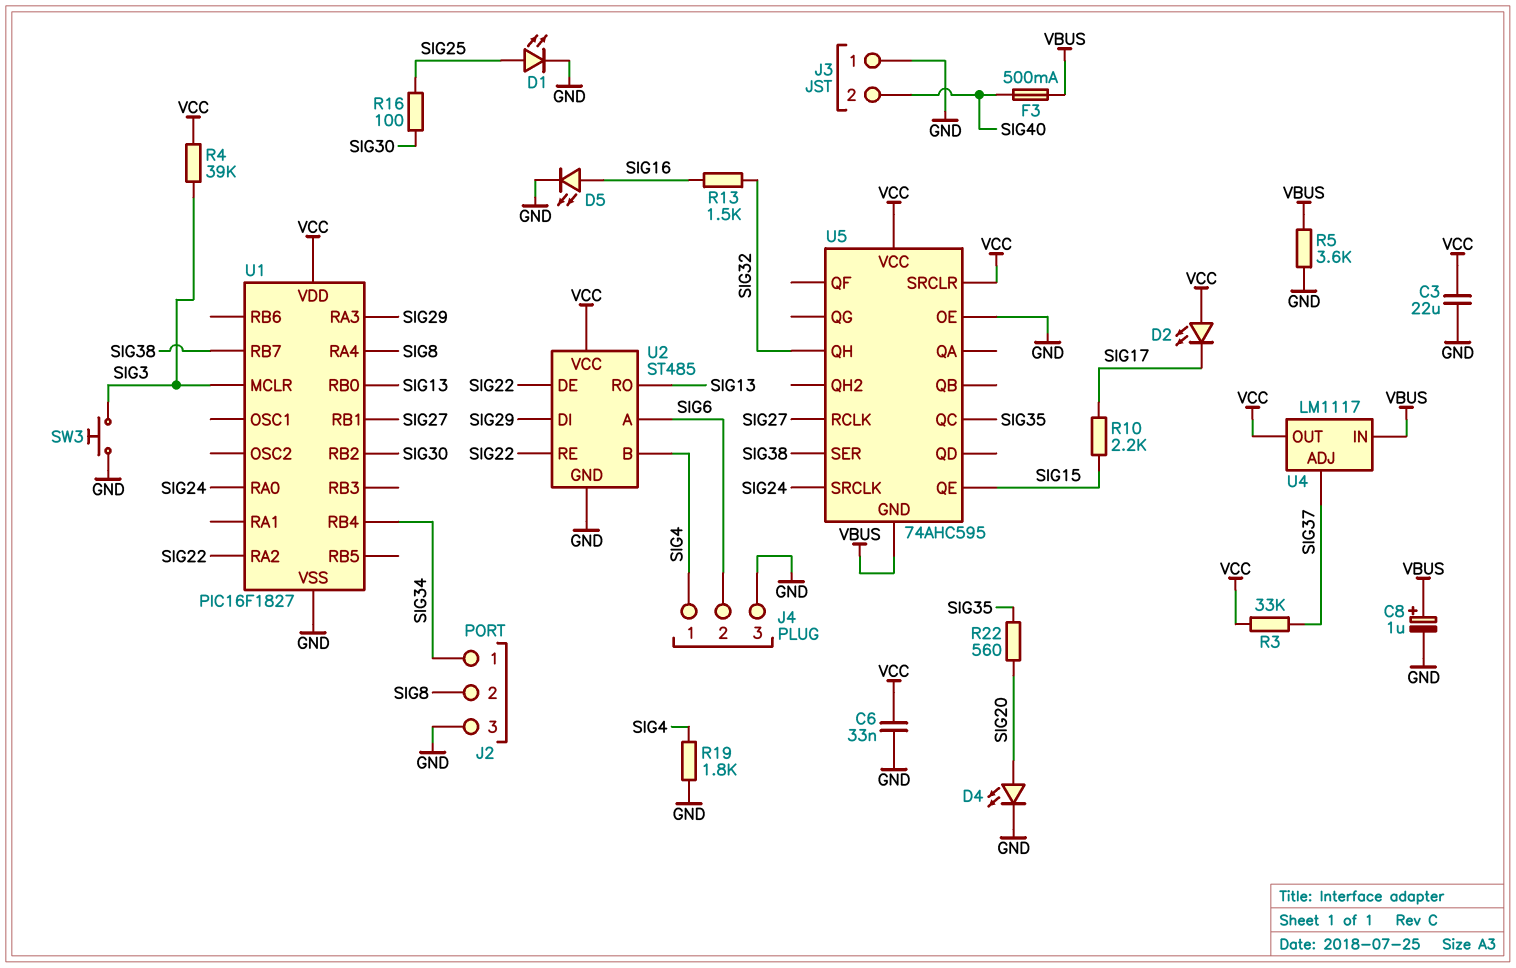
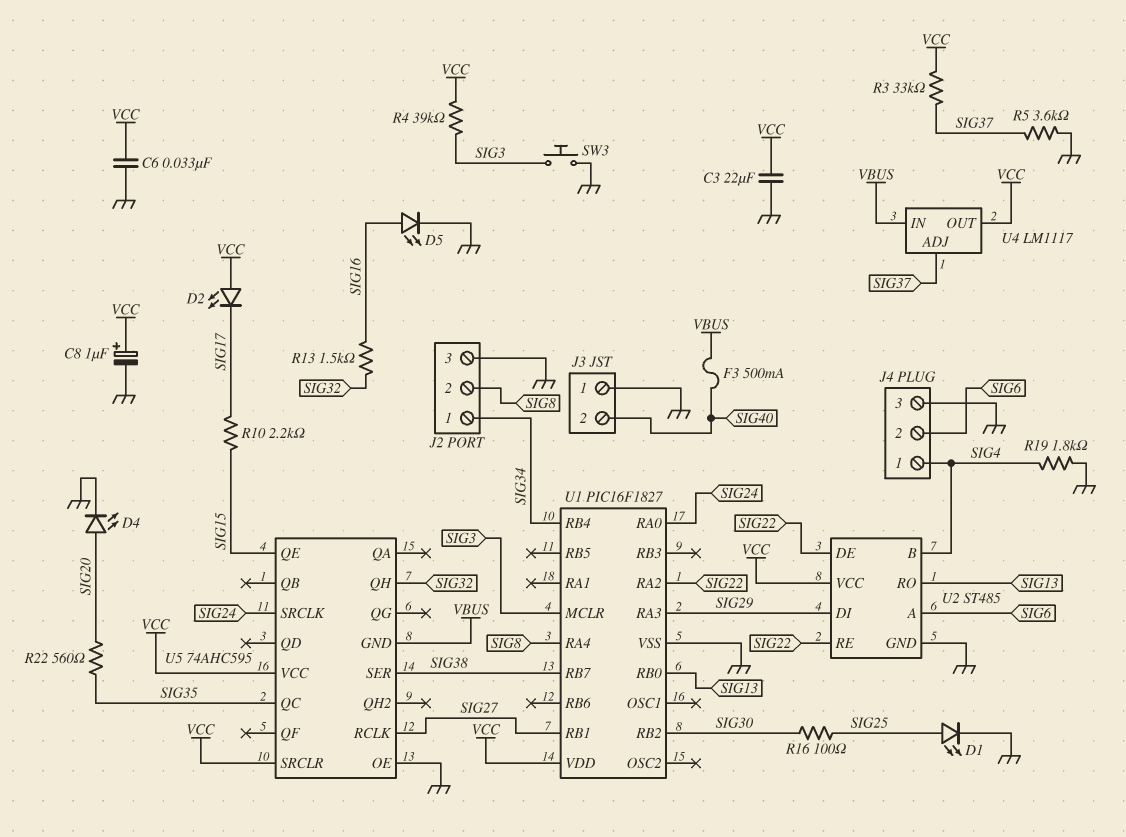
C8: 1uF (plus VBUS, minus GND) -> 1uF (plus VCC, minus GND)
R5: 3.6k (GND, VBUS) -> 3.6k (GND, SIG37)

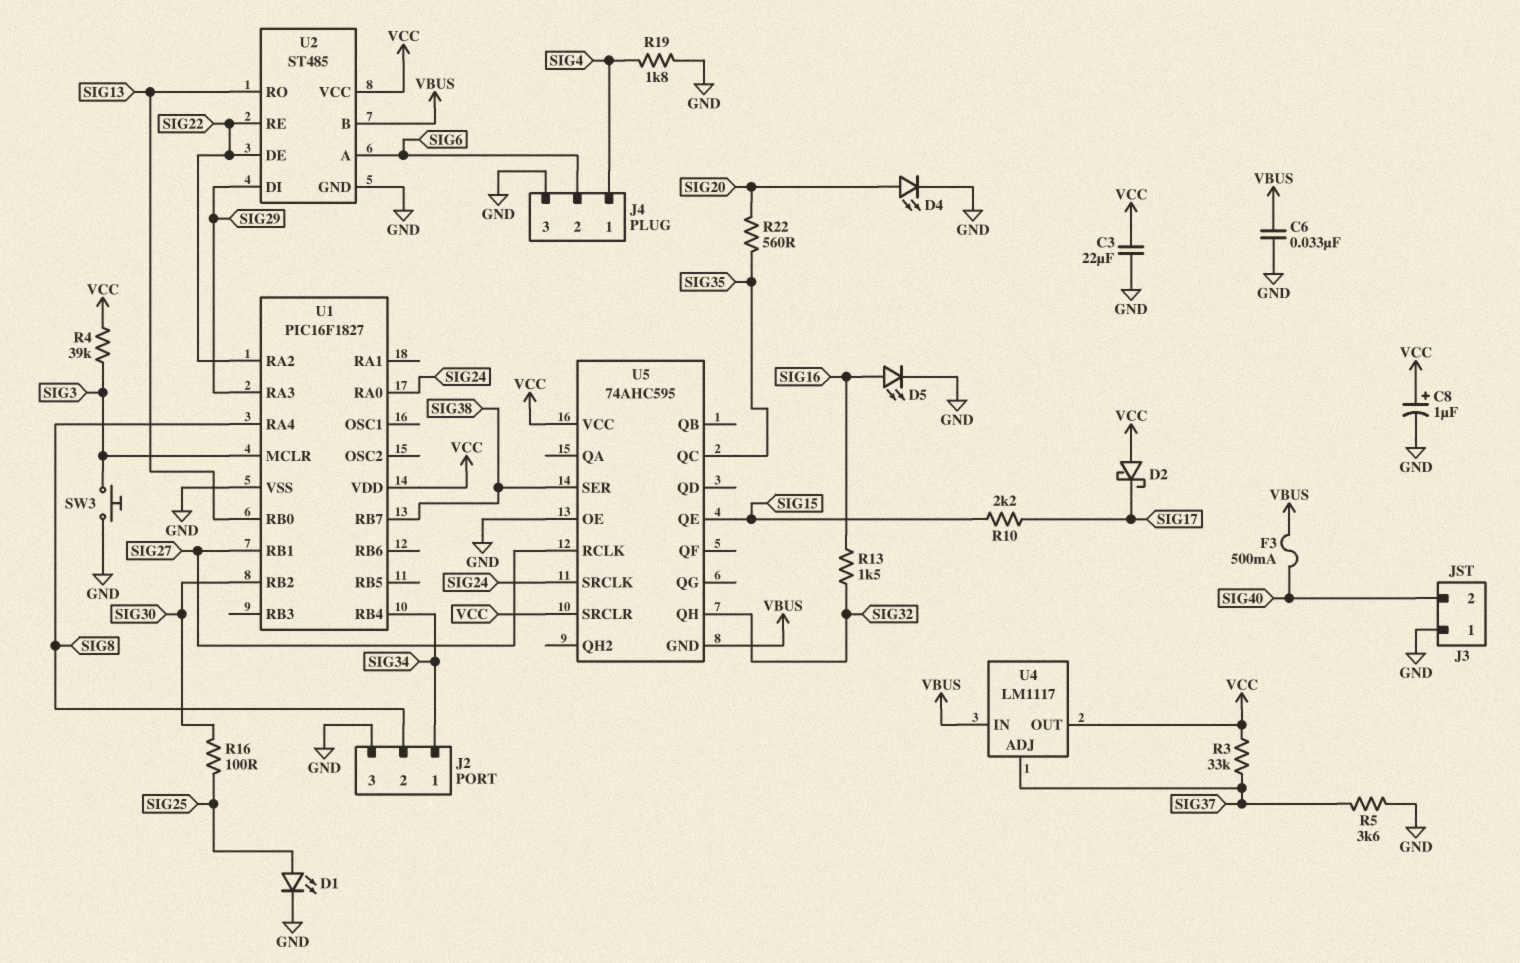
C6: 33nF (GND, VCC) -> 33nF (GND, VBUS)
D2: LED (A VCC, K SIG17) -> schottky (A VCC, K SIG17)
U2 pin B: SIG4 -> VBUS

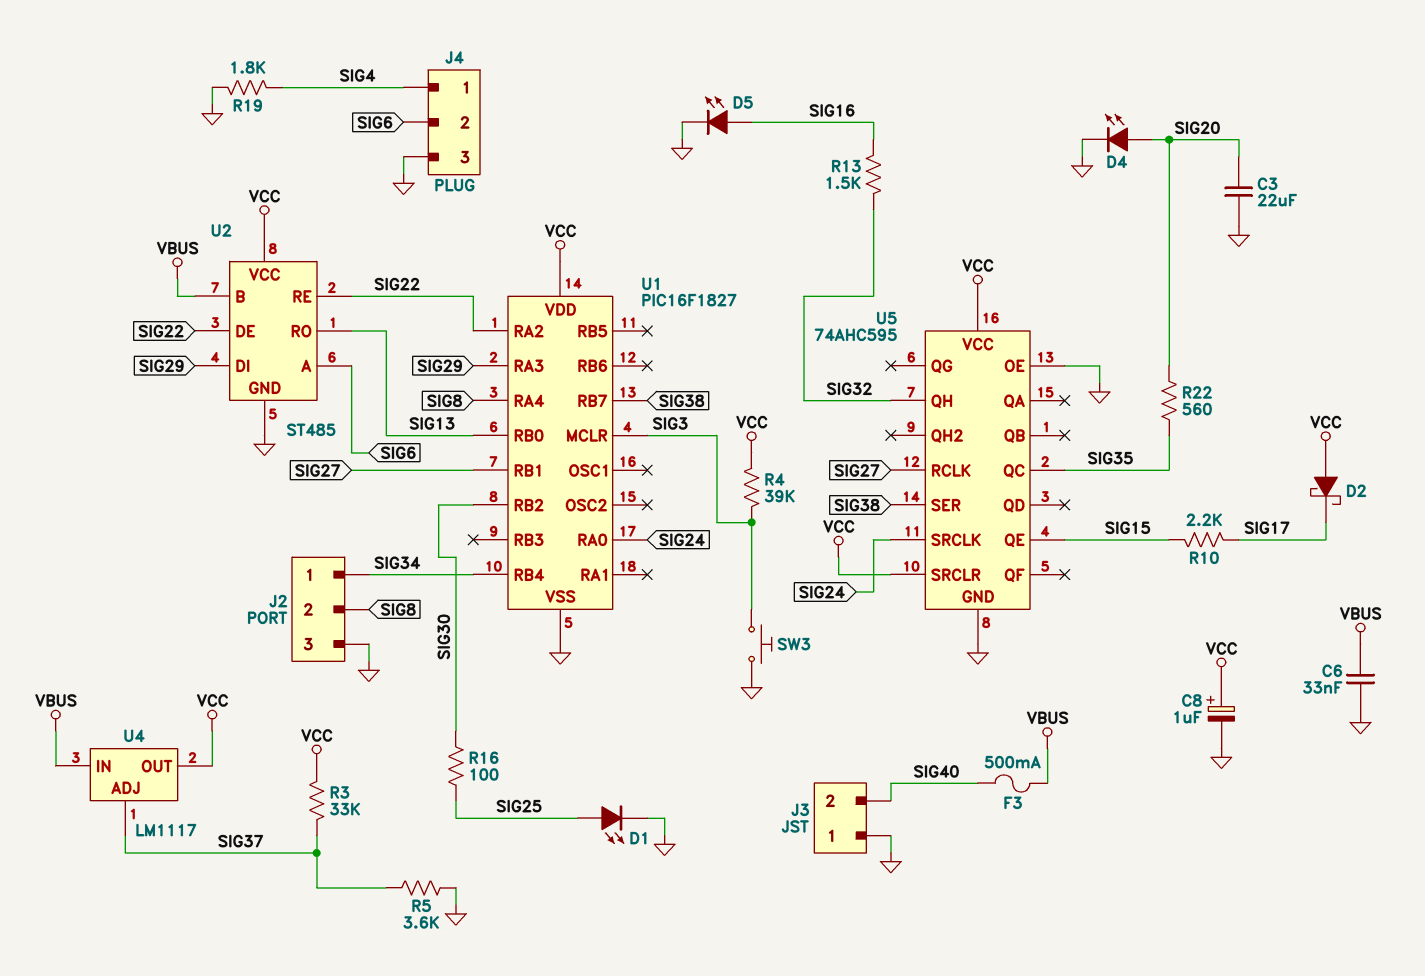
C3: 22uF (GND, VCC) -> 22uF (GND, SIG20)
U5 pin GND: VBUS -> GND

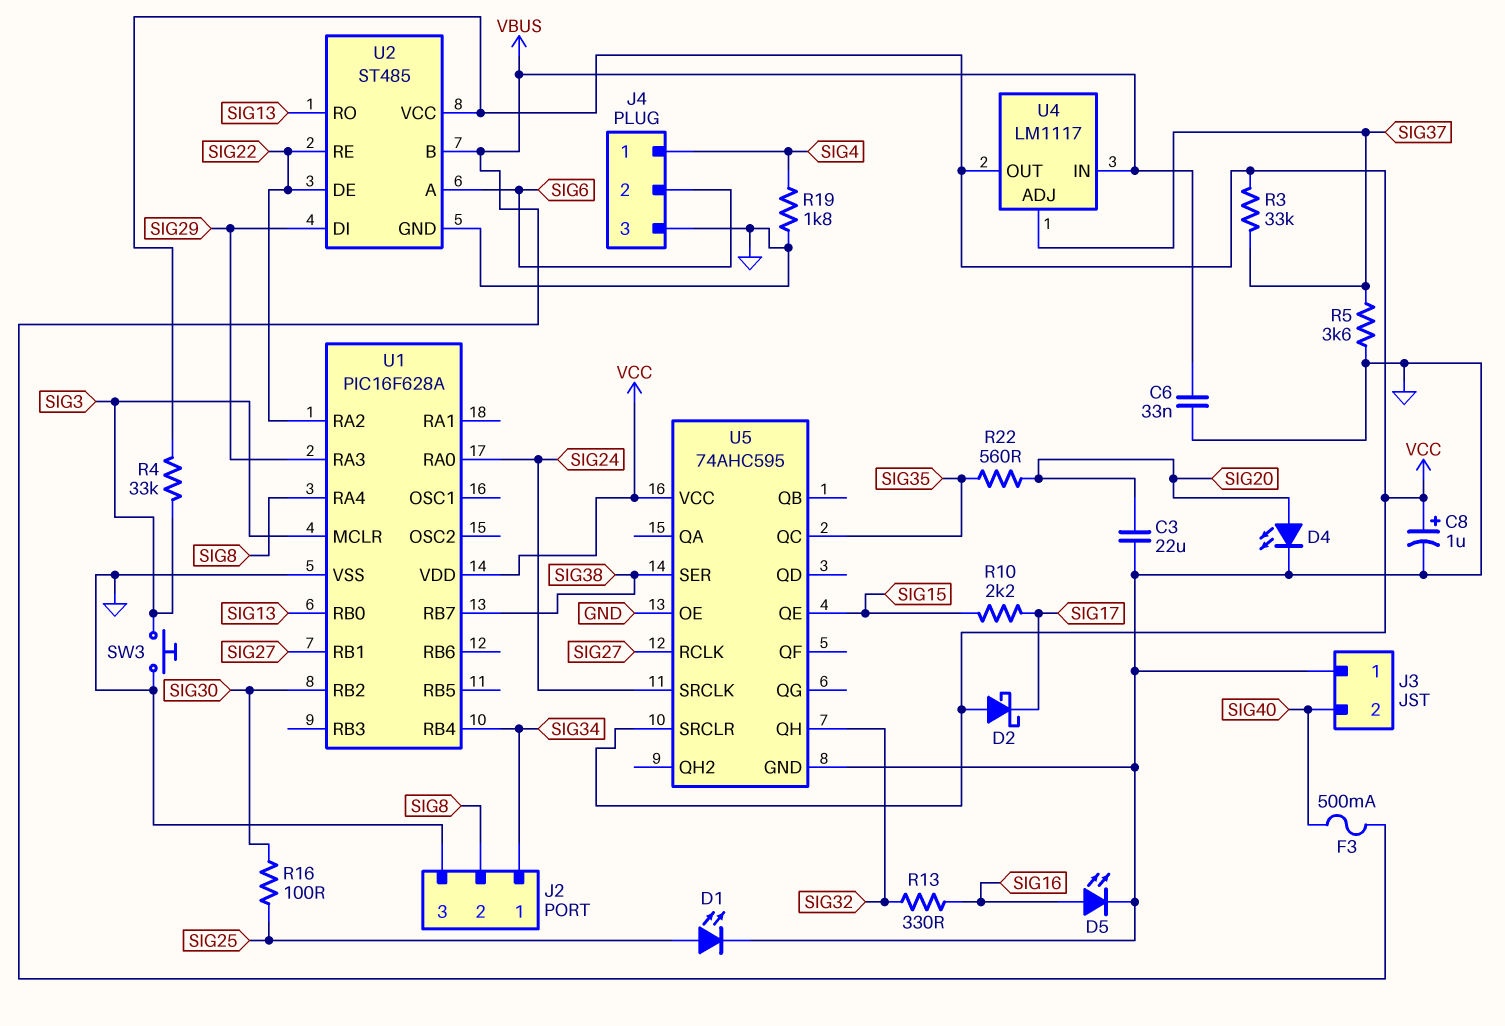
R4: 39k (SIG3, VCC) -> 33k (SIG3, VCC)
R13: 1.5k (SIG16, SIG32) -> 330 (SIG16, SIG32)
U1: PIC16F1827 -> PIC16F628A

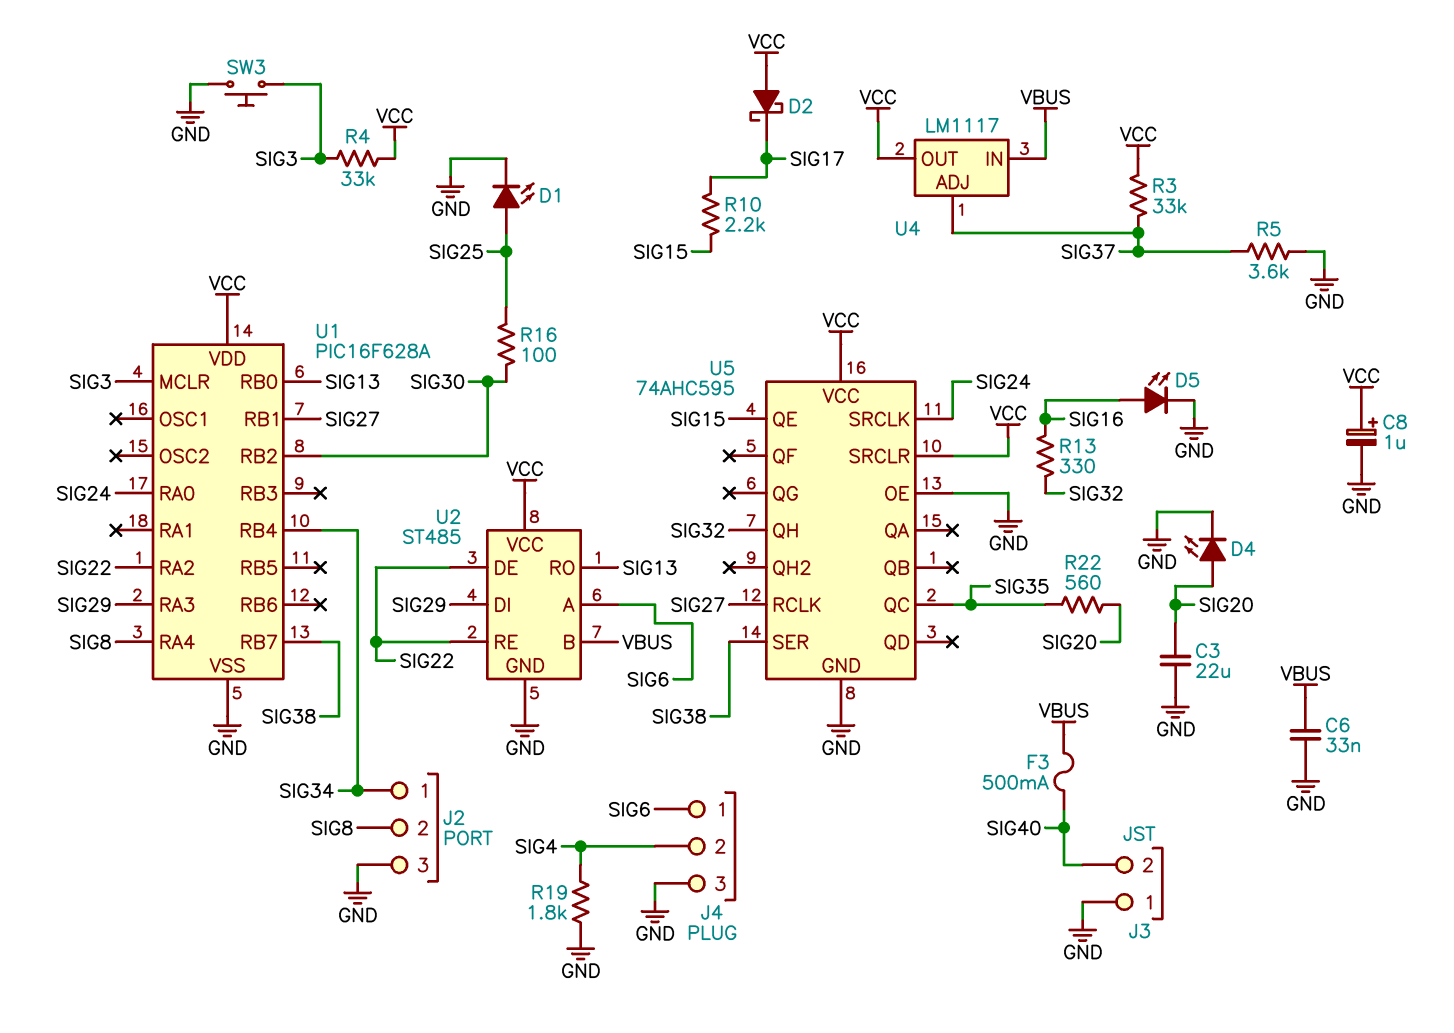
J4 pin 1: SIG4 -> SIG6
J4 pin 2: SIG6 -> SIG4

